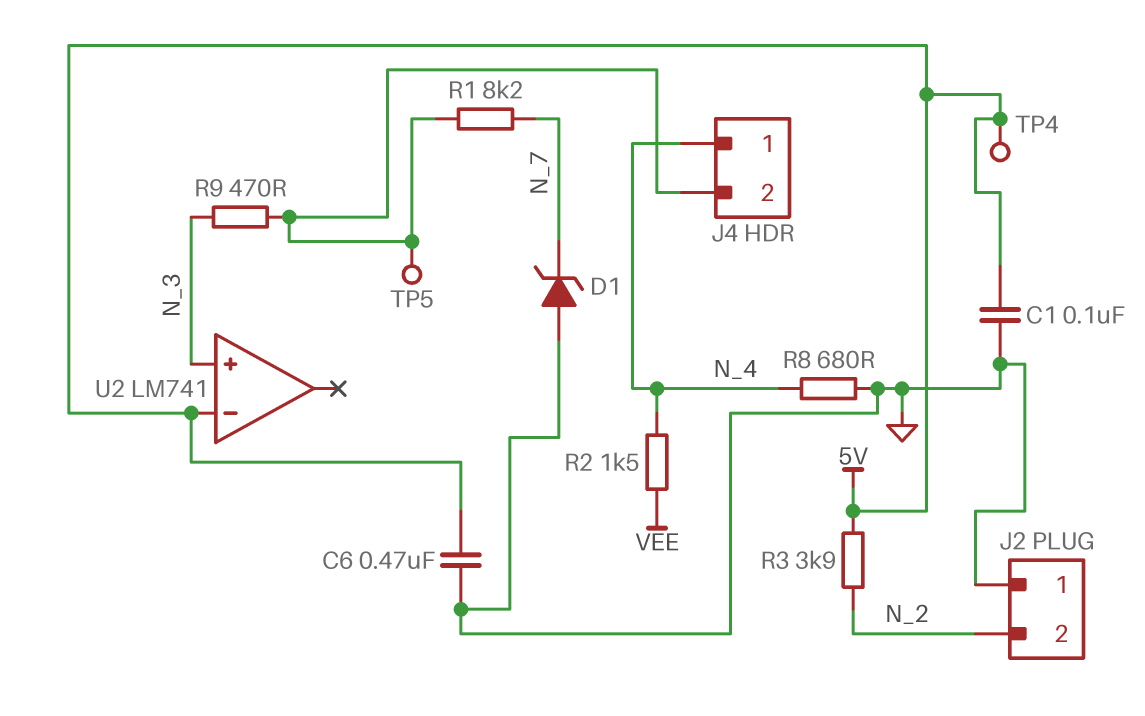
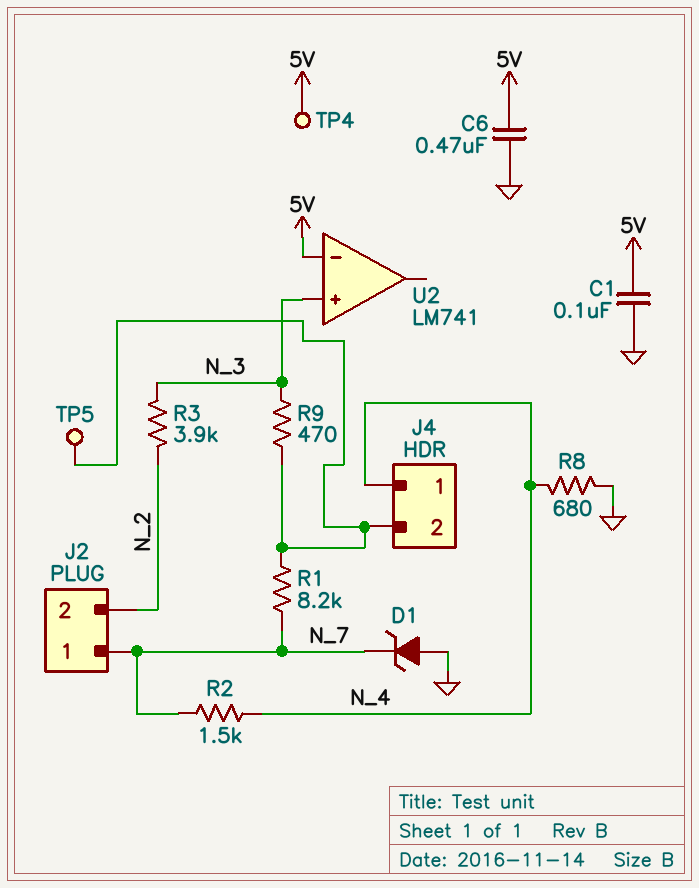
J2 pin 1: GND -> N_7
R2: 1.5k (N_4, VEE) -> 1.5k (N_4, N_7)
R3: 3.9k (5V, N_2) -> 3.9k (N_2, N_3)

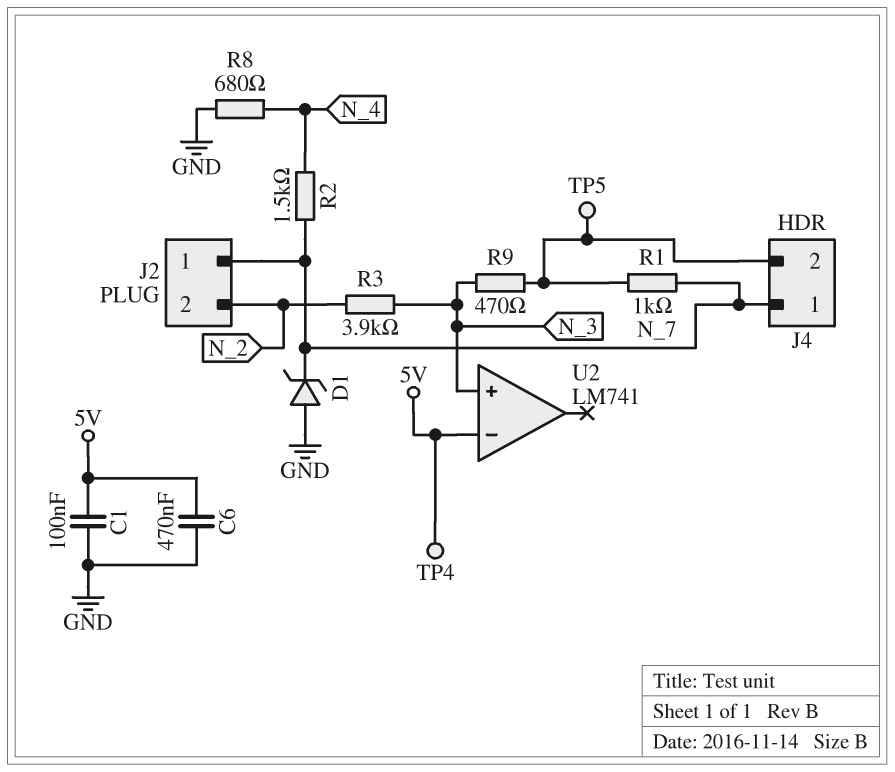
J4 pin 1: N_4 -> N_7
R1: 8.2k (J4/2, N_7) -> 1k (J4/2, N_7)

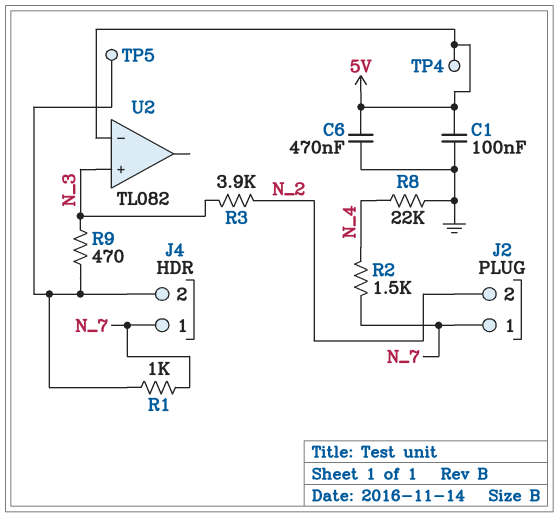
D1: zener (A GND, K N_7) -> none
R8: 680 (GND, N_4) -> 22k (GND, N_4)
U2: LM741 -> TL082

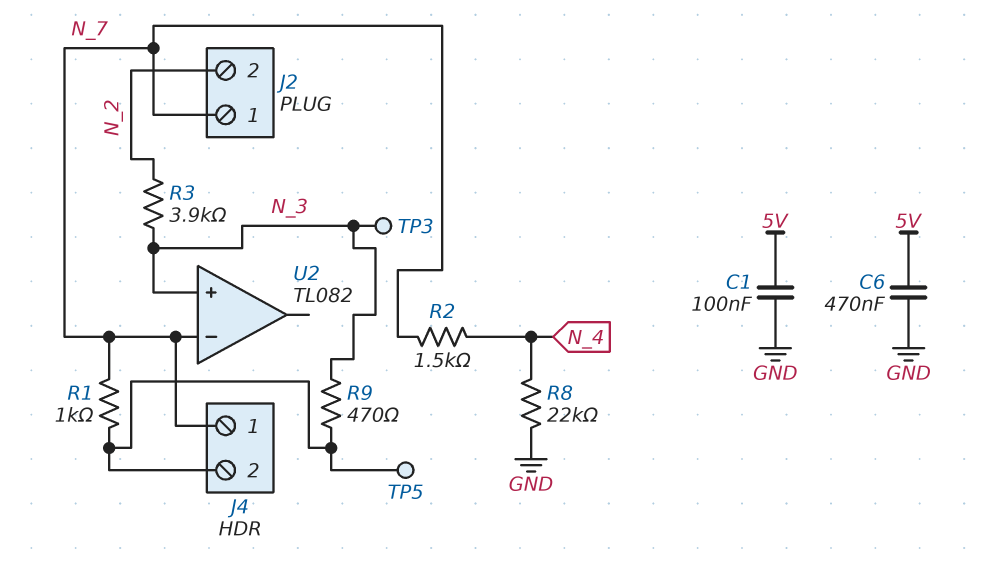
TP3: none -> test point (N_3)
TP4: test point (5V) -> none
U2 pin in-: 5V -> N_7

